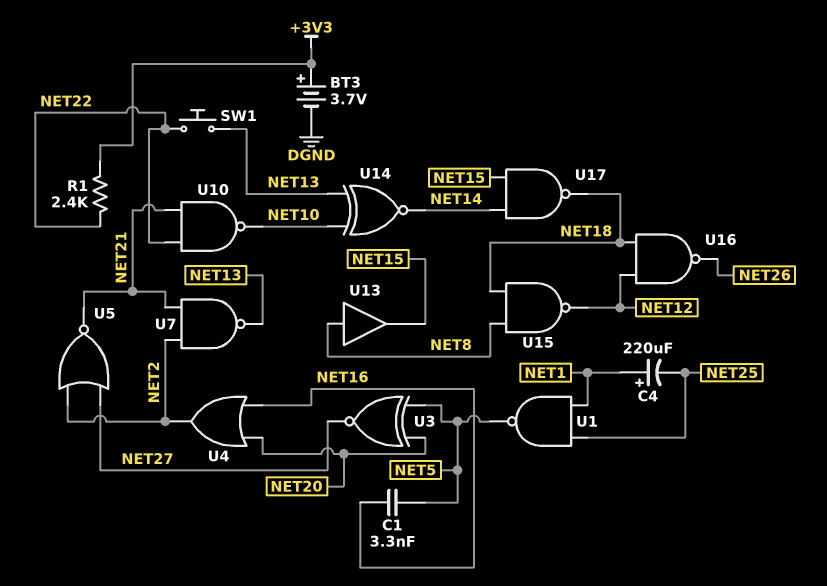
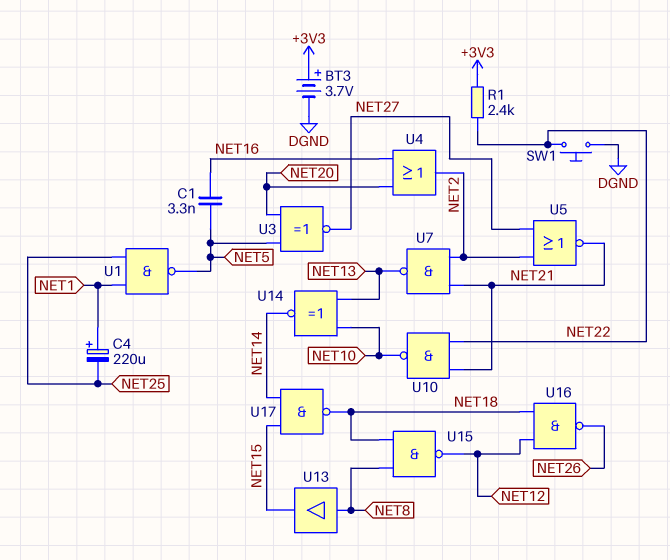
SW1: button (NET13, NET22) -> button (DGND, NET22)

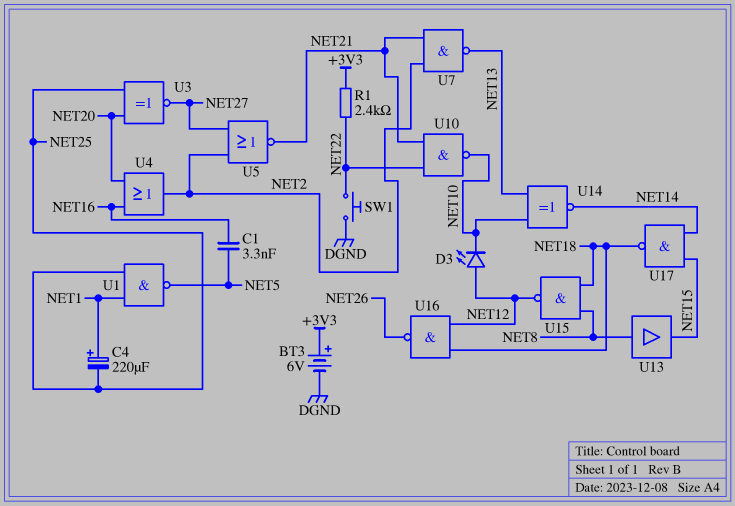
BT3: 3.7V (plus +3V3, minus DGND) -> 6V (plus +3V3, minus DGND)
D3: none -> LED (A NET12, K NET10)
U3: XNOR (in NET5, in NET20, out NET27) -> XNOR (in NET20, in NET25, out NET27)

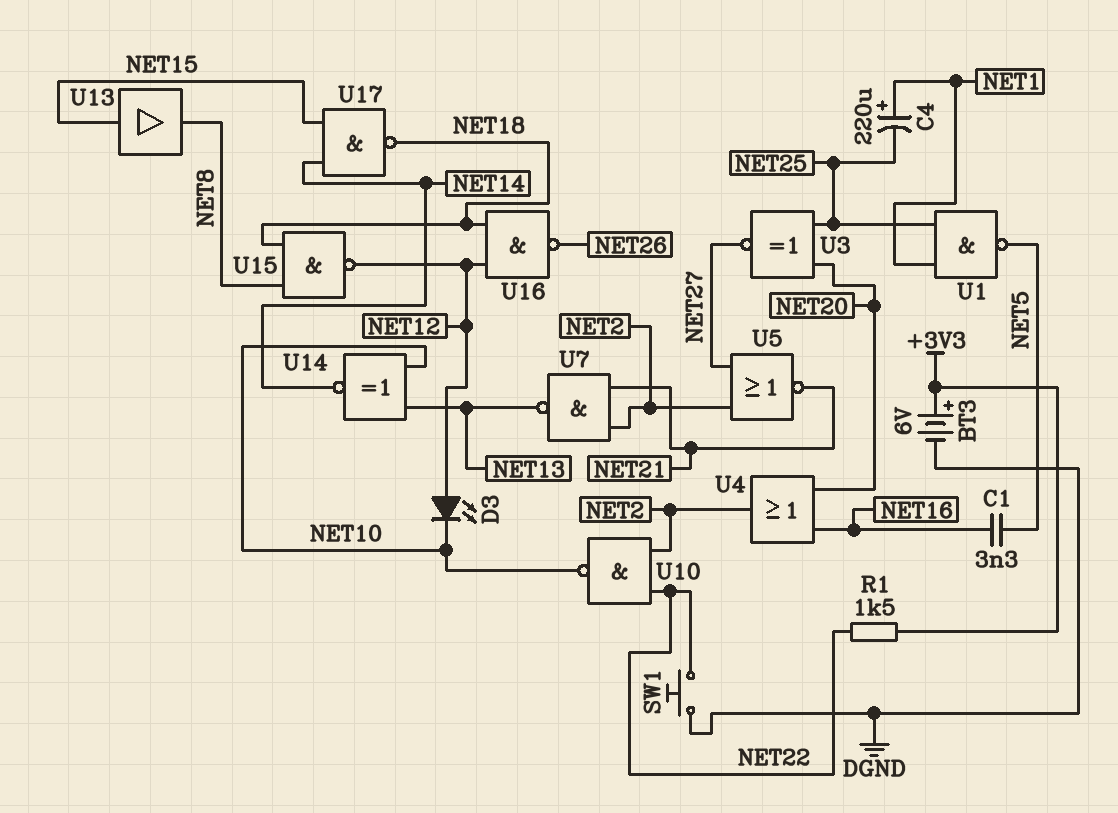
R1: 2.4k (+3V3, NET22) -> 1.5k (+3V3, NET22)
U10: NAND (in NET21, in NET22, out NET10) -> NAND (in NET2, in NET22, out NET10)
U13: buffer (in NET8, out NET15) -> buffer (in NET15, out NET8)

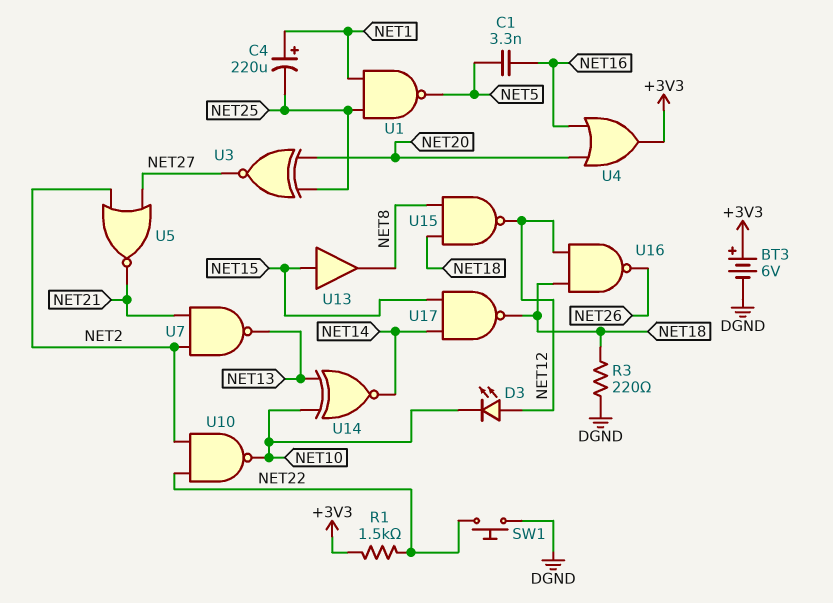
R3: none -> 220 (DGND, NET18)
U4: OR (in NET16, in NET20, out NET2) -> OR (in NET16, in NET20, out +3V3)

